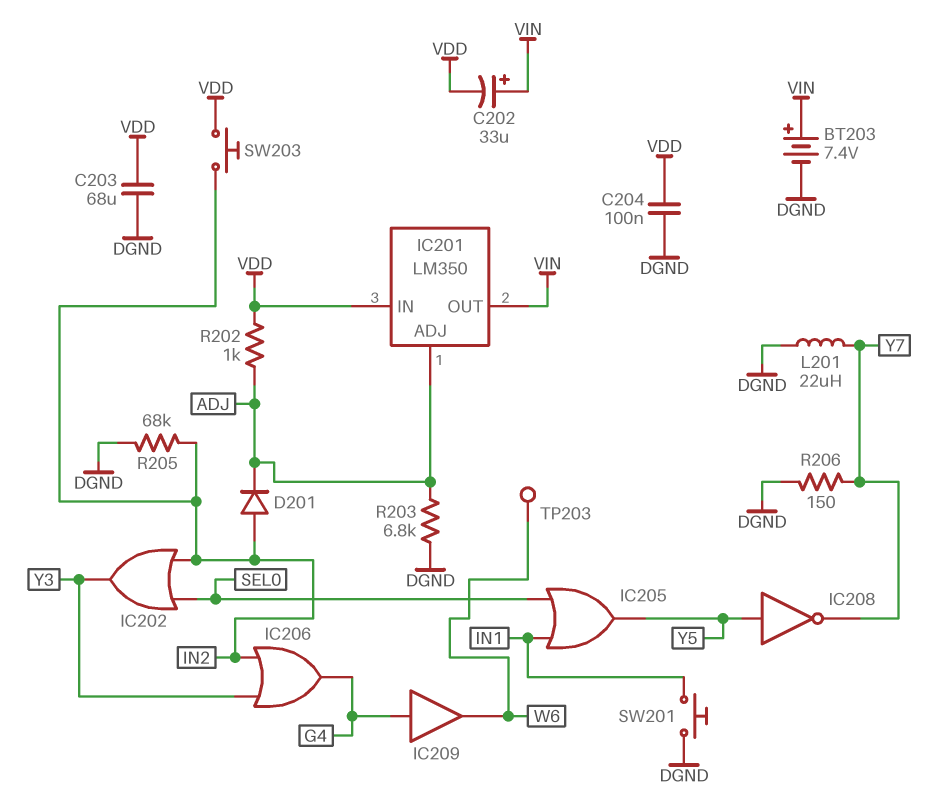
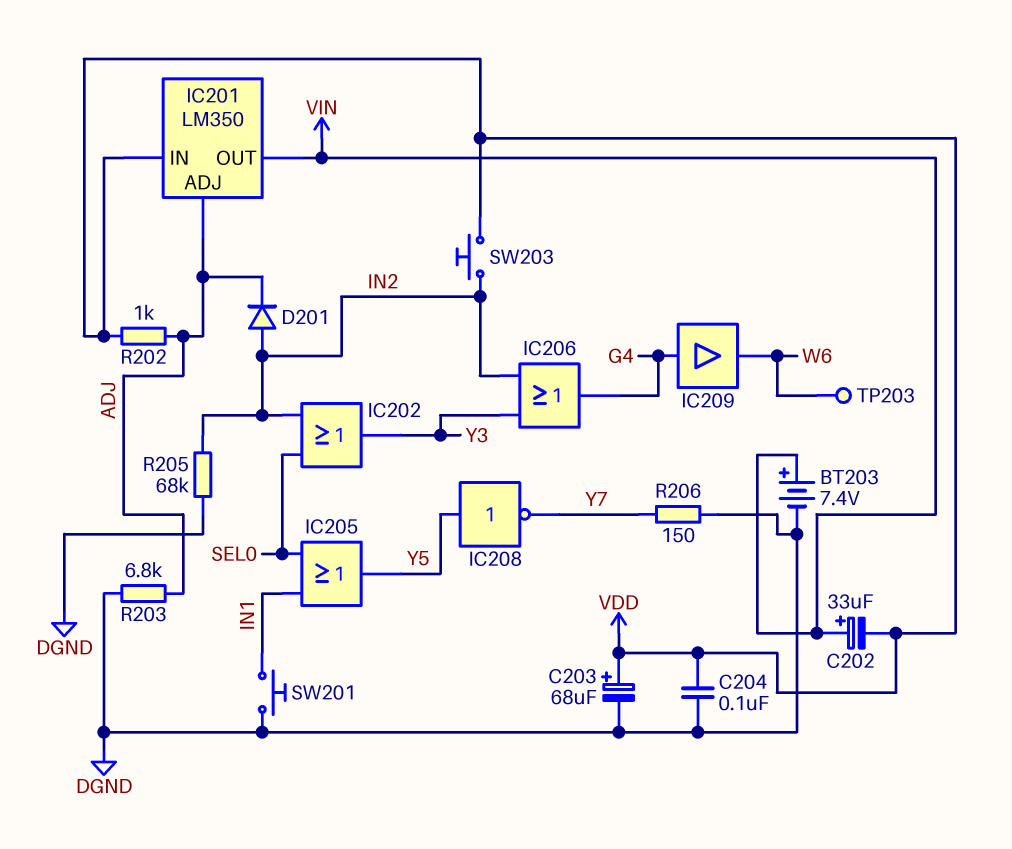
C203: 68uF (DGND, VDD) -> 68uF (plus VDD, minus DGND)
L201: 22uH (DGND, Y7) -> none

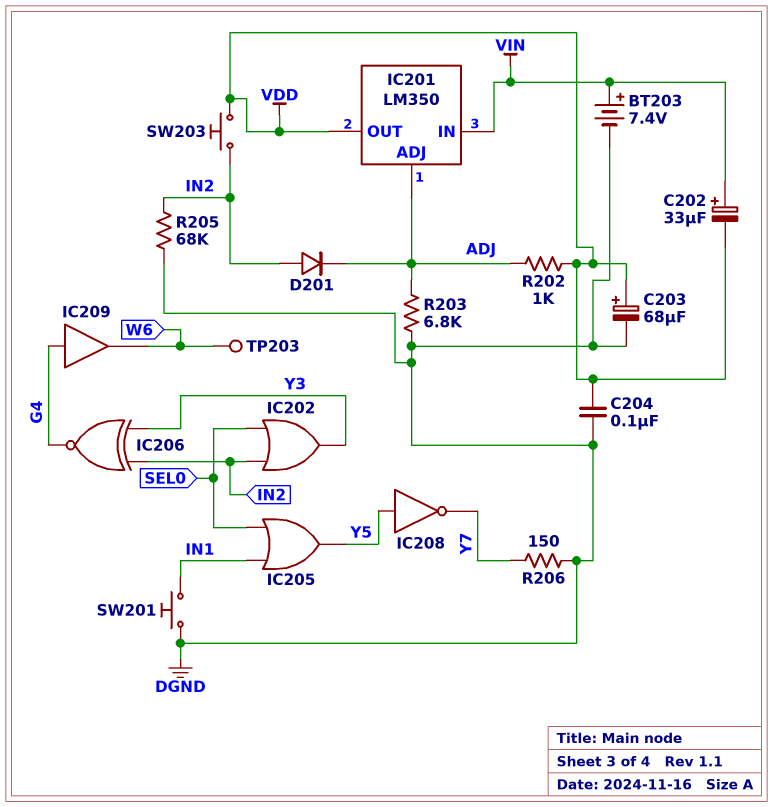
IC201 pin IN: VDD -> VIN
IC201 pin OUT: VIN -> VDD
IC206: OR (in IN2, in Y3, out G4) -> XNOR (in IN2, in Y3, out G4)

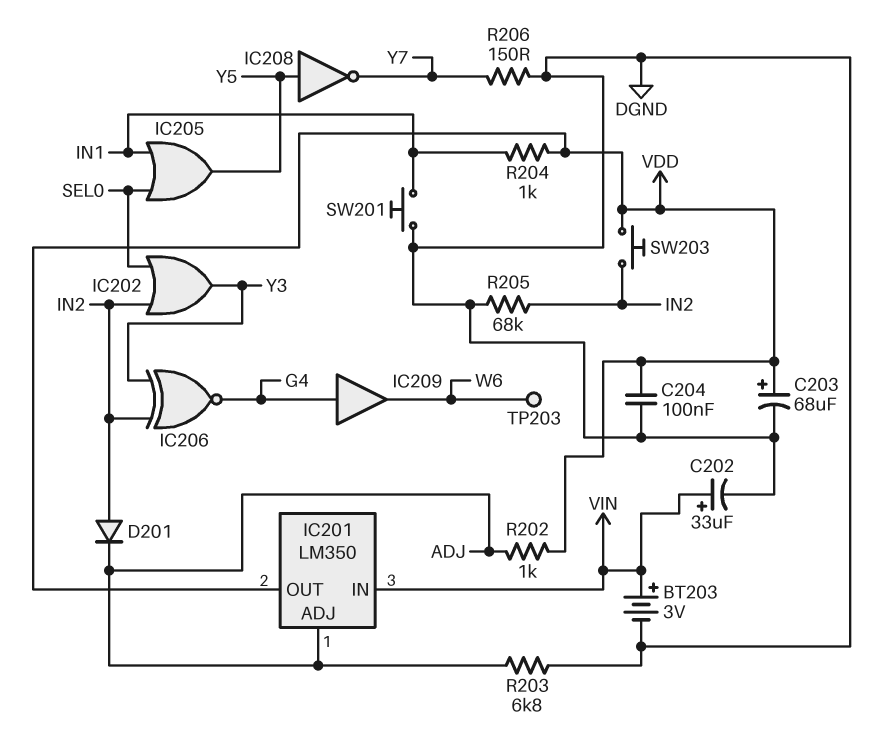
BT203: 7.4V (plus VIN, minus DGND) -> 3V (plus VIN, minus DGND)
C202: 33uF (plus VIN, minus VDD) -> 33uF (plus VIN, minus DGND)
R204: none -> 1k (IN1, VDD)

